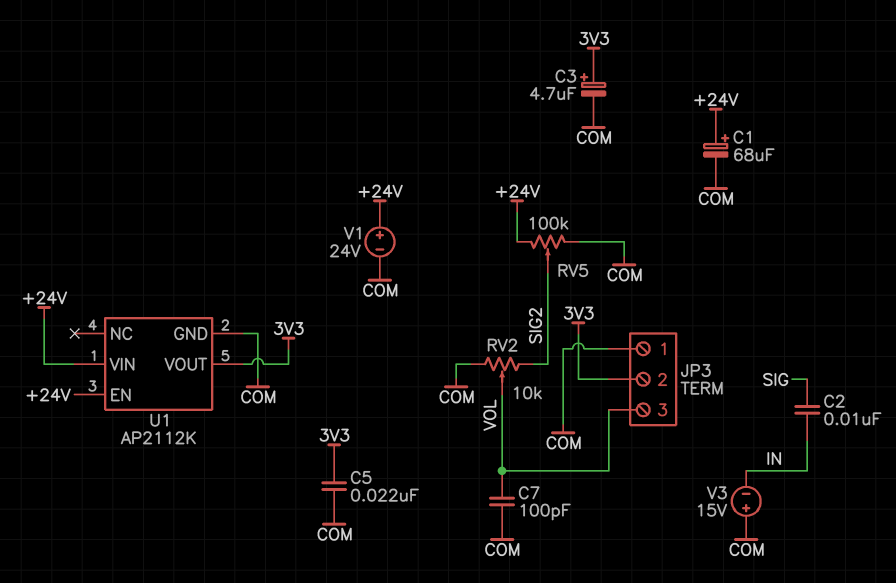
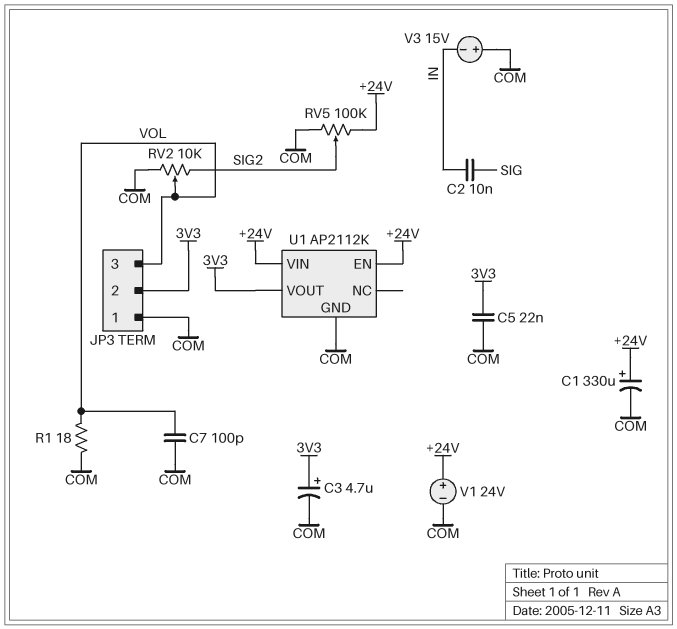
C1: 68uF (plus +24V, minus COM) -> 330uF (plus +24V, minus COM)
R1: none -> 18 (COM, VOL)

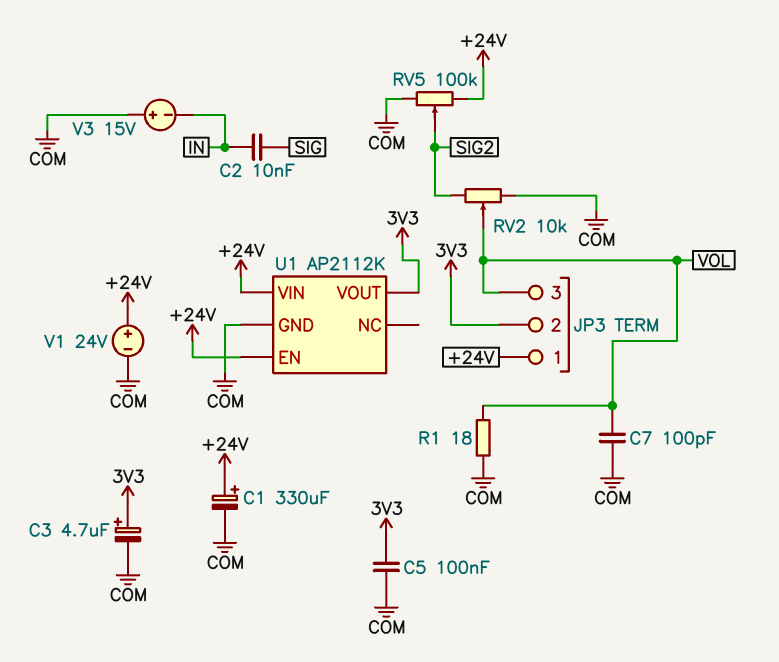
C5: 22nF (3V3, COM) -> 100nF (3V3, COM)
JP3 pin 1: COM -> +24V

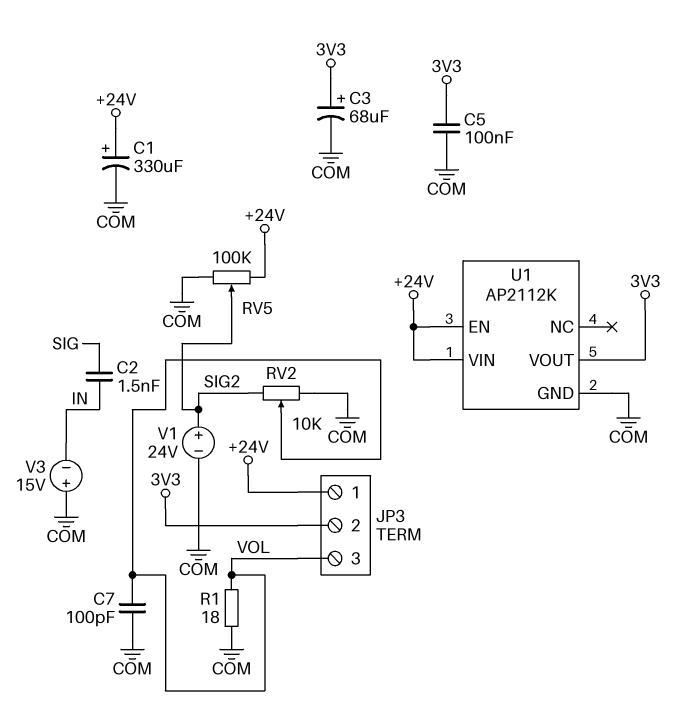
C2: 10nF (IN, SIG) -> 1.5nF (IN, SIG)
C3: 4.7uF (plus 3V3, minus COM) -> 68uF (plus 3V3, minus COM)
V1: 24V (plus +24V, minus COM) -> 24V (plus SIG2, minus COM)

